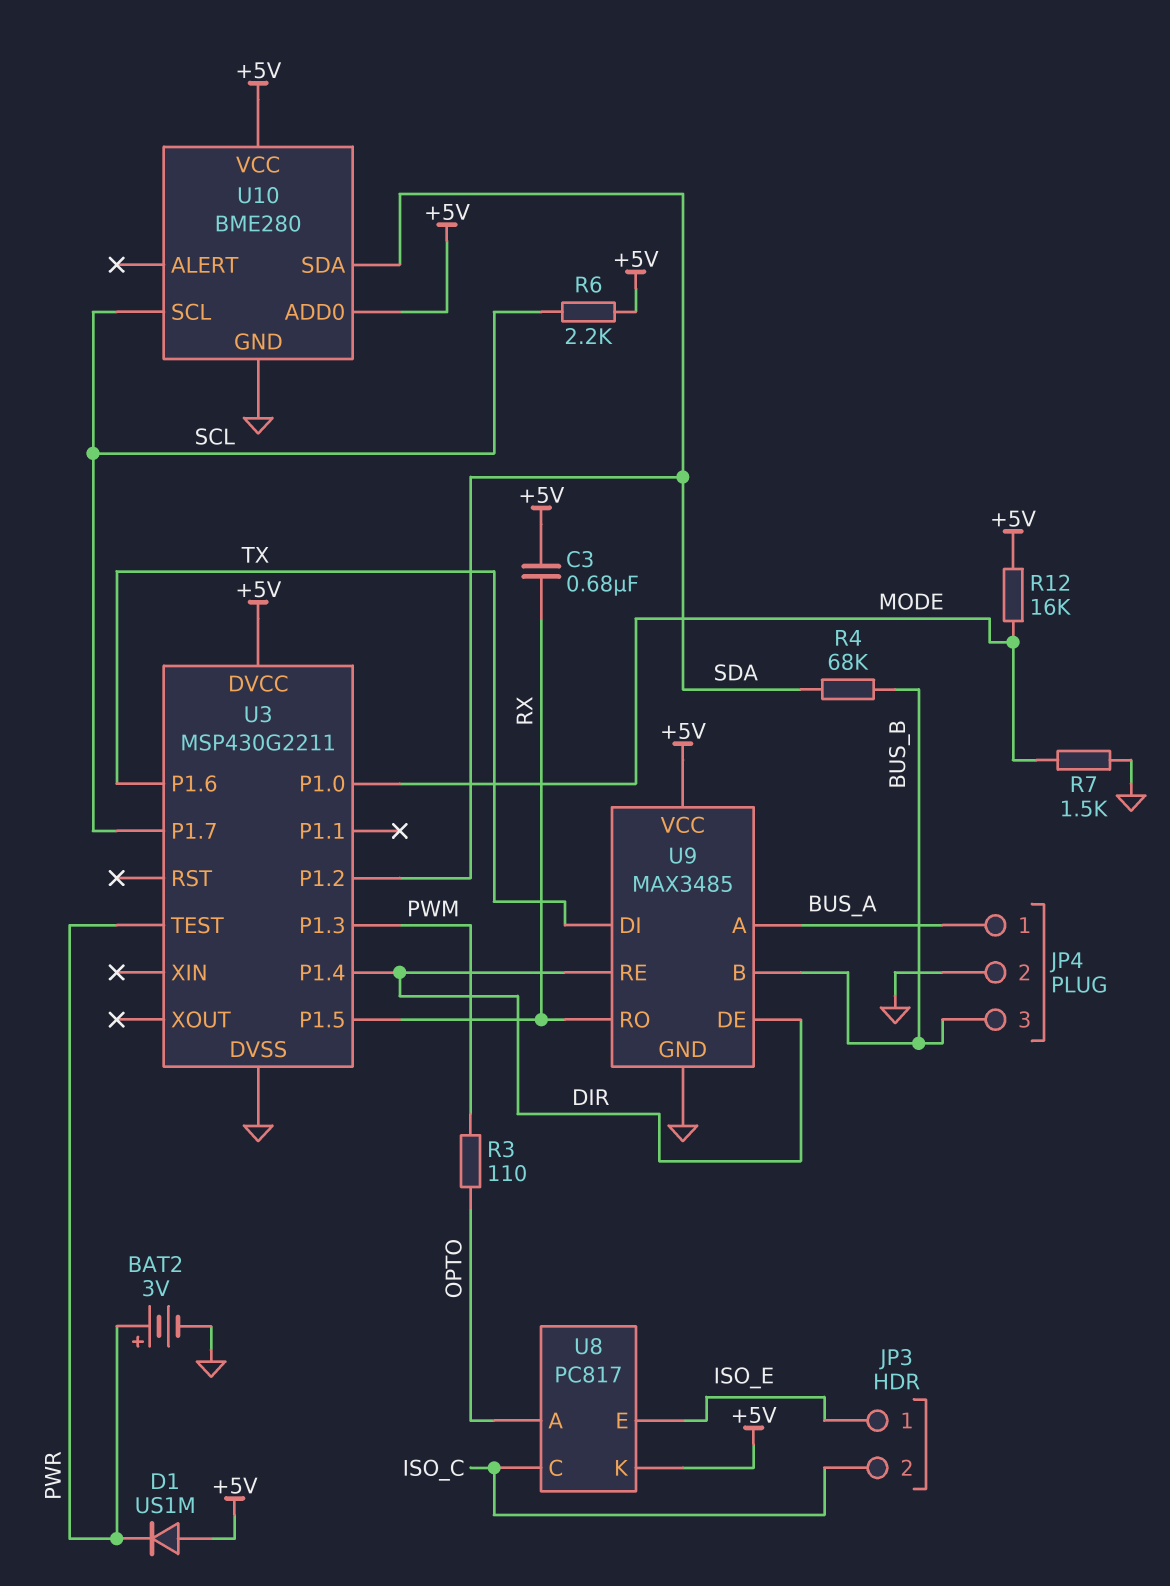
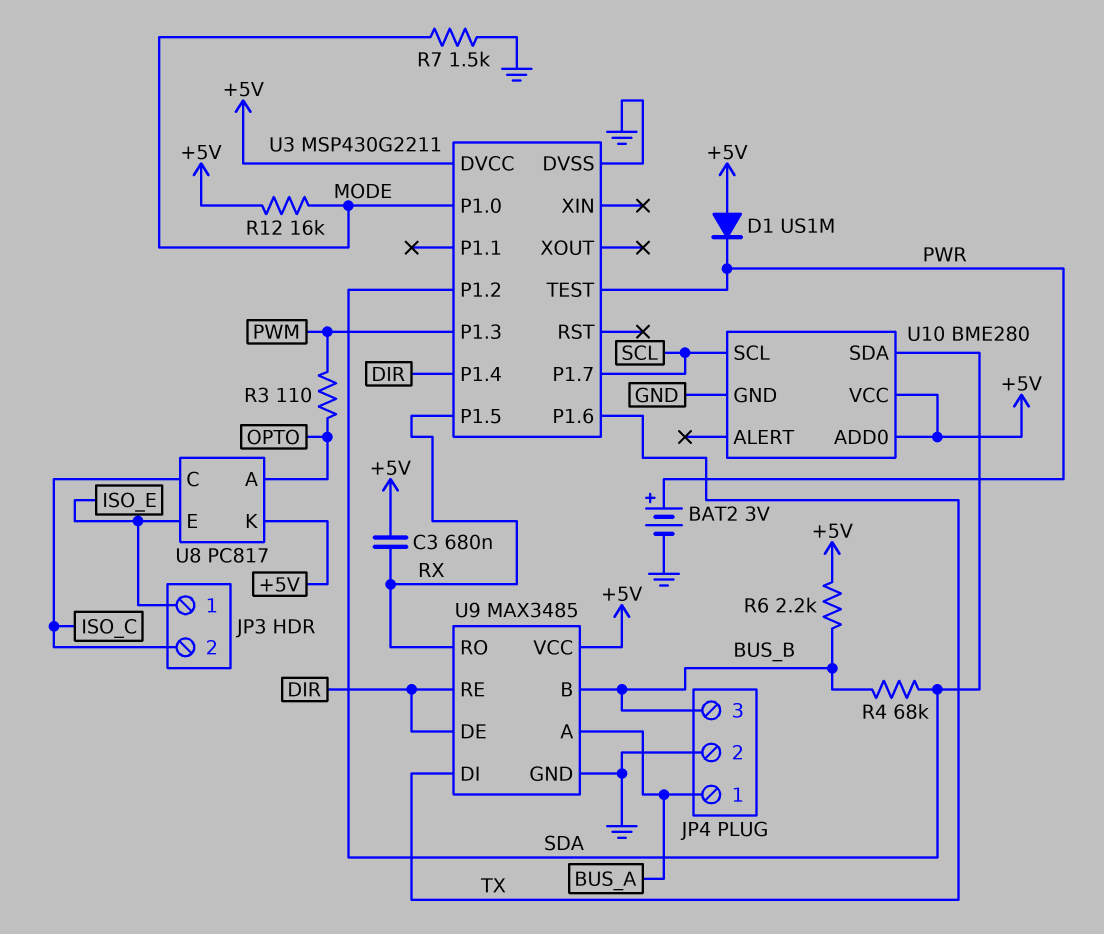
R6: 2.2k (+5V, SCL) -> 2.2k (+5V, BUS_B)

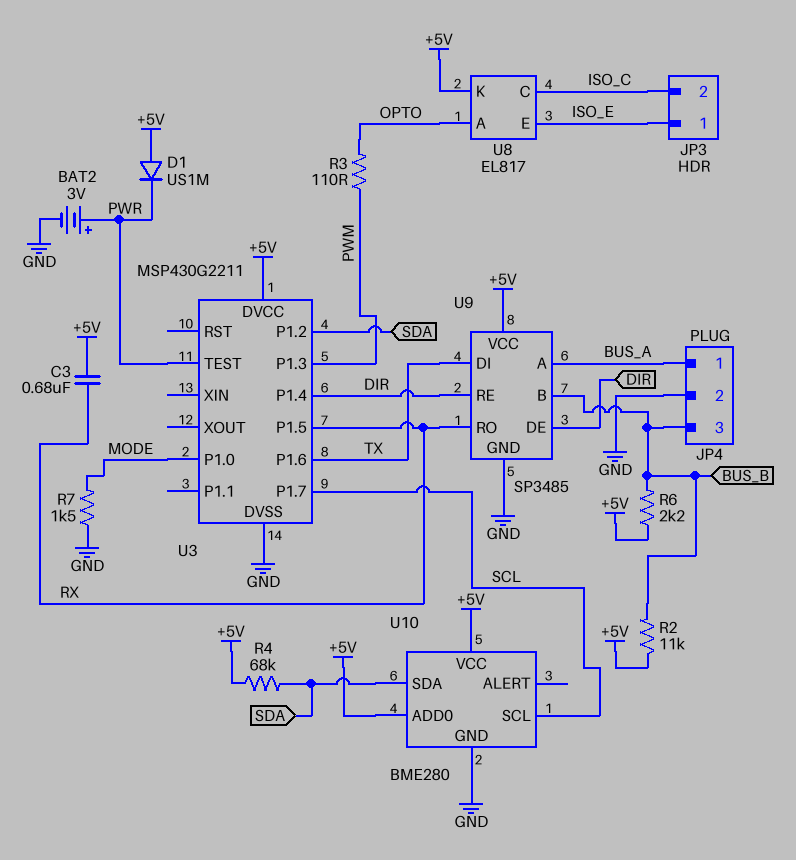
R2: none -> 11k (+5V, BUS_B)
R4: 68k (BUS_B, SDA) -> 68k (+5V, SDA)
R12: 16k (+5V, MODE) -> none
U8: PC817 -> EL817
U9: MAX3485 -> SP3485

